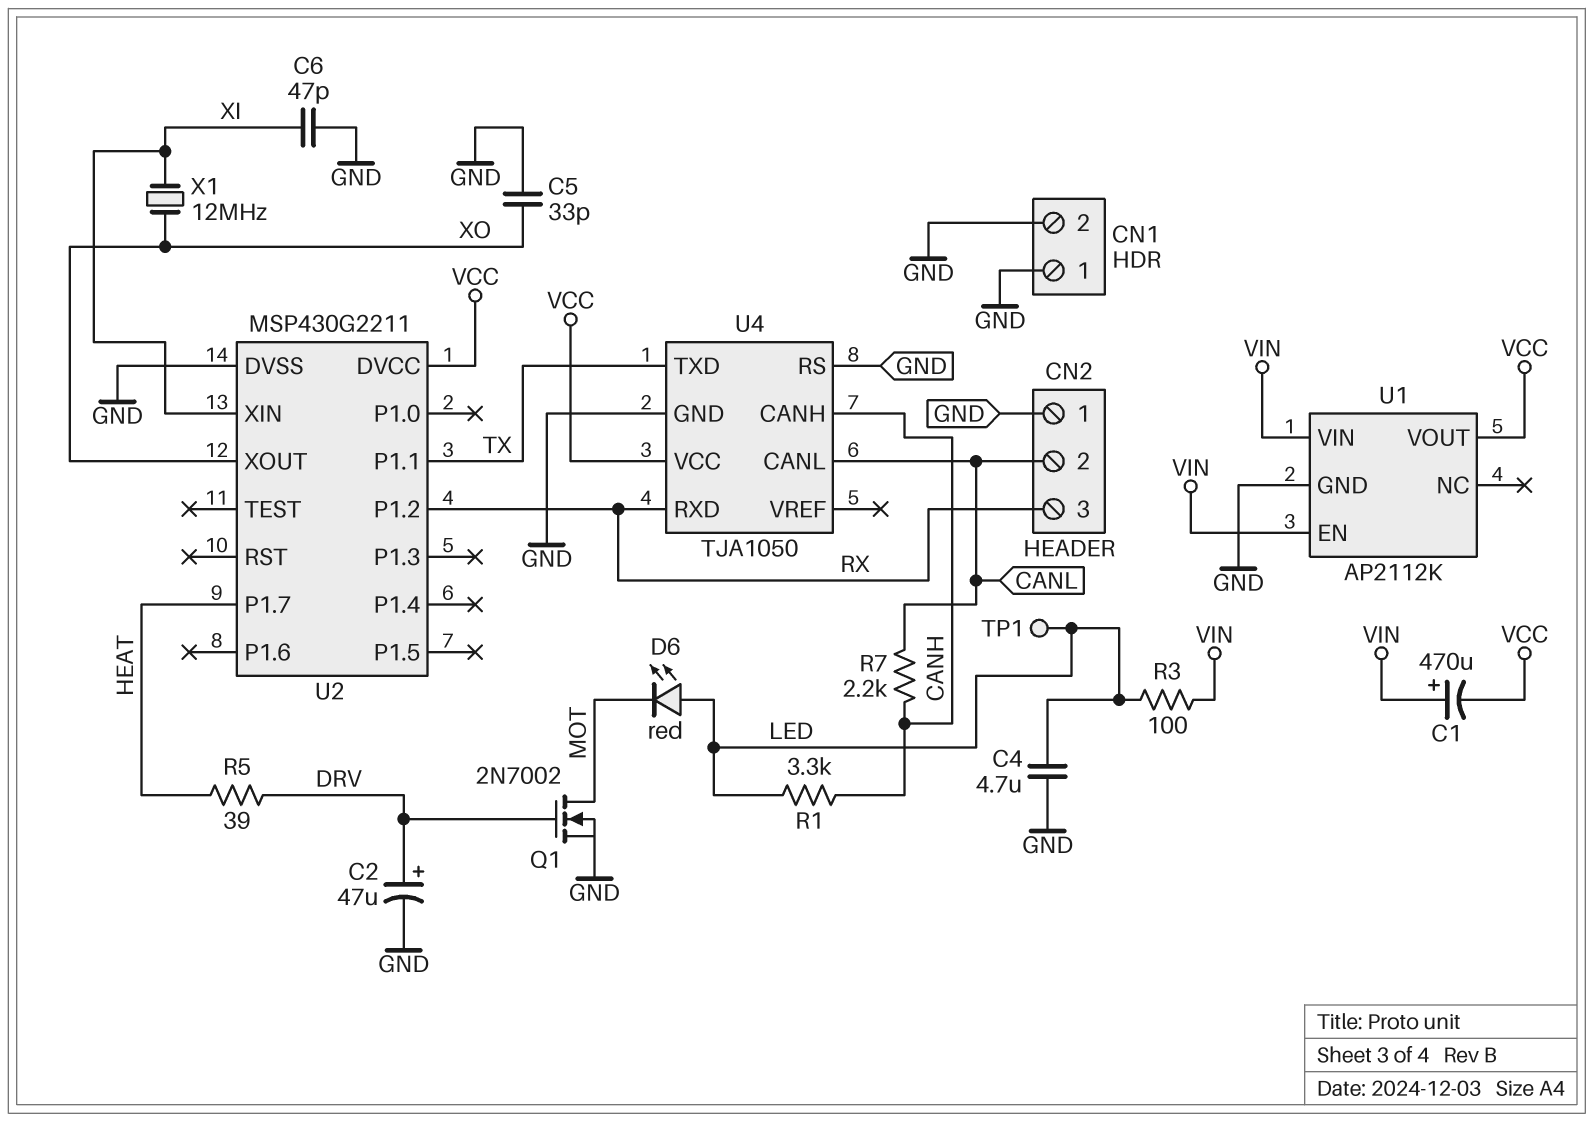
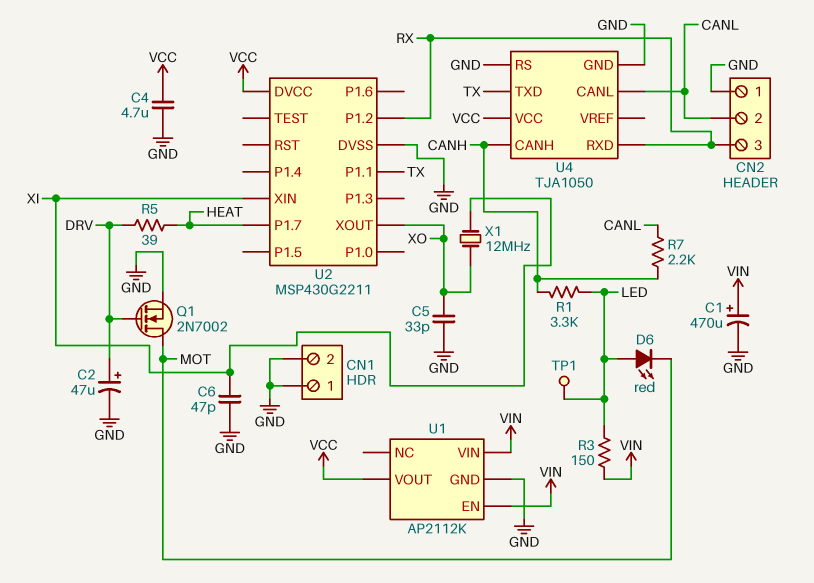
C1: 470uF (plus VIN, minus VCC) -> 470uF (plus VIN, minus GND)
C4: 4.7uF (GND, LED) -> 4.7uF (GND, VCC)
R3: 100 (LED, VIN) -> 150 (LED, VIN)

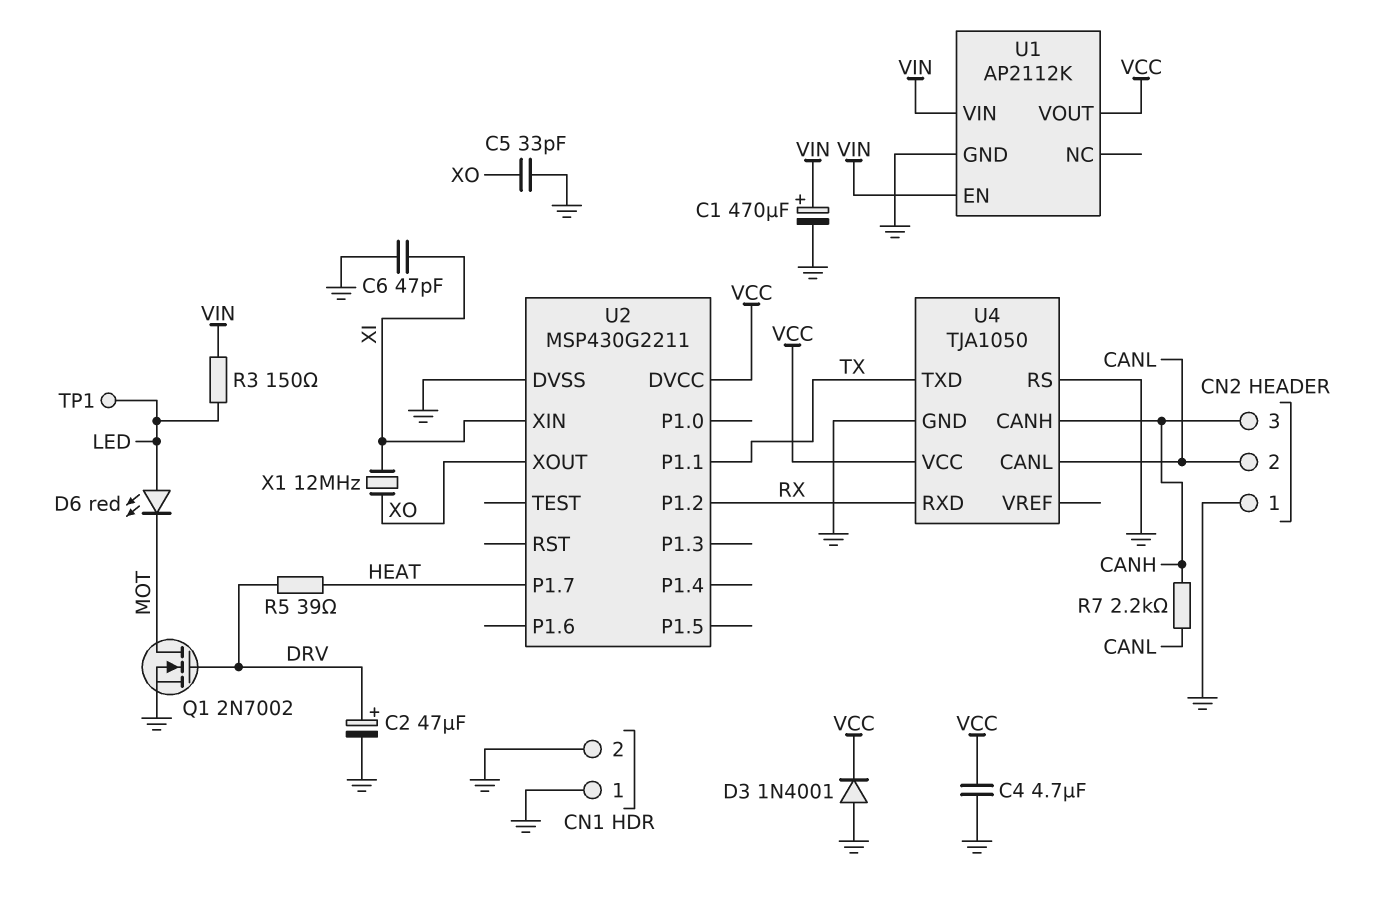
CN2 pin 3: RX -> CANH
D3: none -> diode 1N4001 (A GND, K VCC)
R1: 3.3k (CANH, LED) -> none

